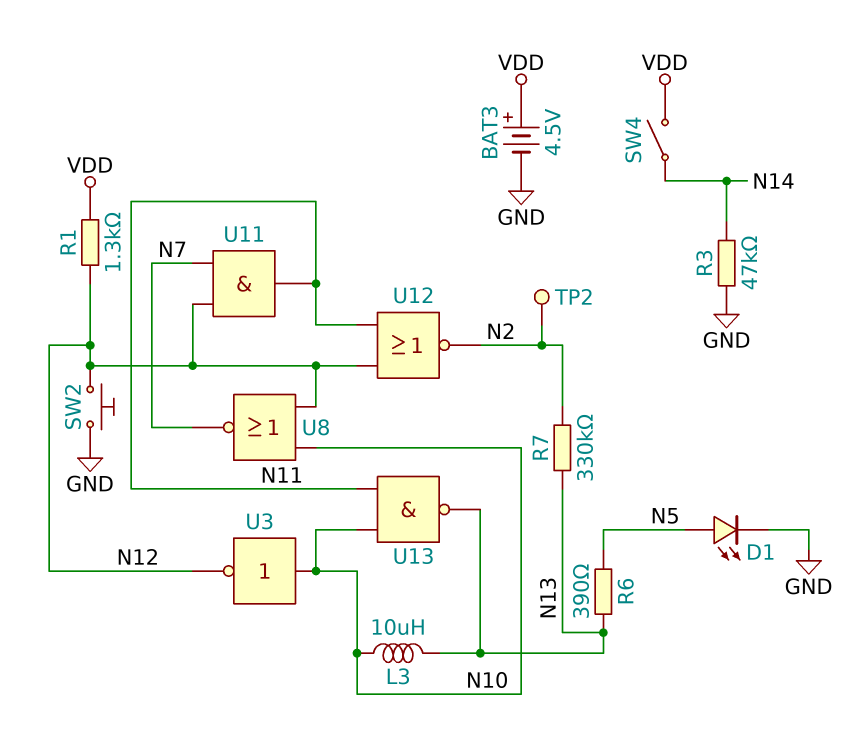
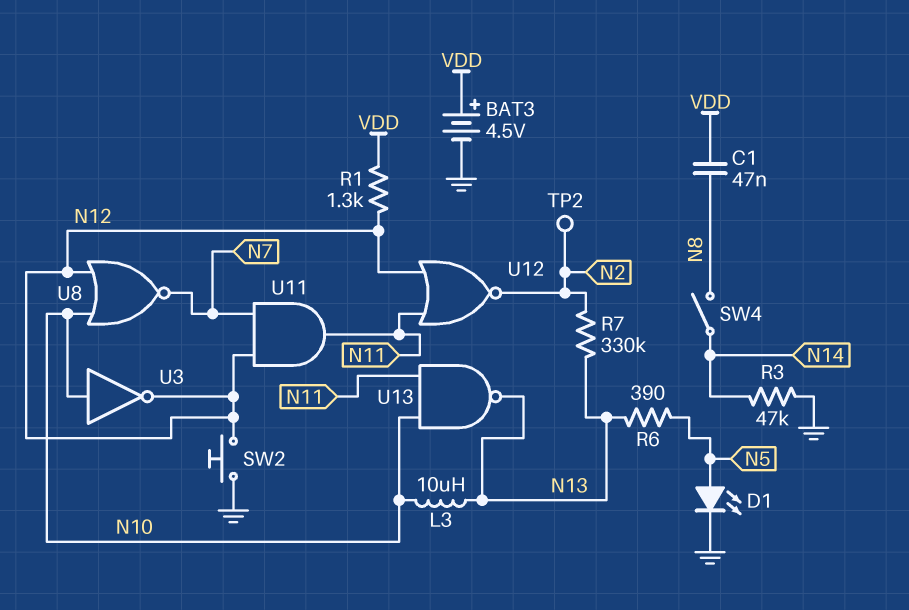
C1: none -> 47nF (N8, VDD)
SW4: switch (N14, VDD) -> switch (N8, N14)

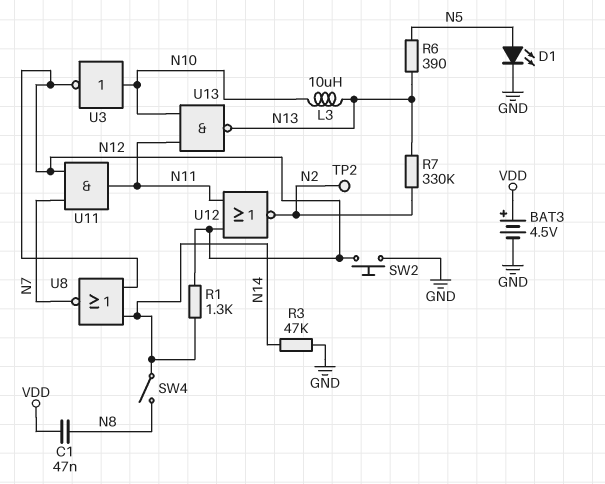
R1: 1.3k (N12, VDD) -> 1.3k (N12, N14)
U8: NOR (in N10, in N12, out N7) -> NOR (in N12, in N14, out N7)

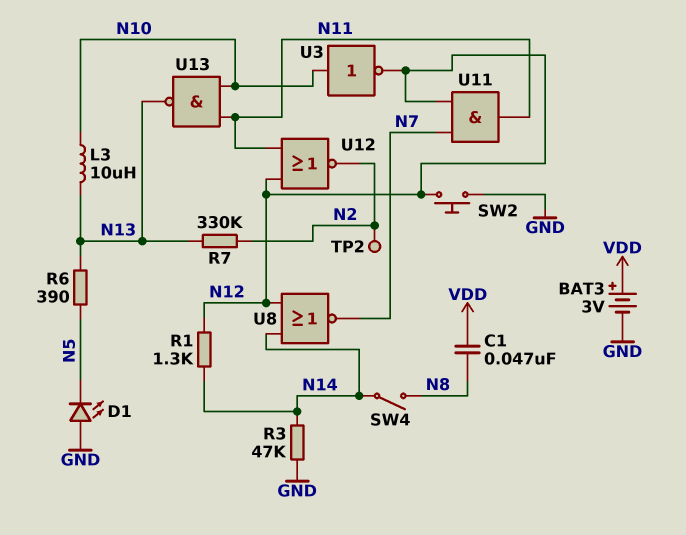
BAT3: 4.5V (plus VDD, minus GND) -> 3V (plus VDD, minus GND)
D1: LED (A N5, K GND) -> LED (A GND, K N5)

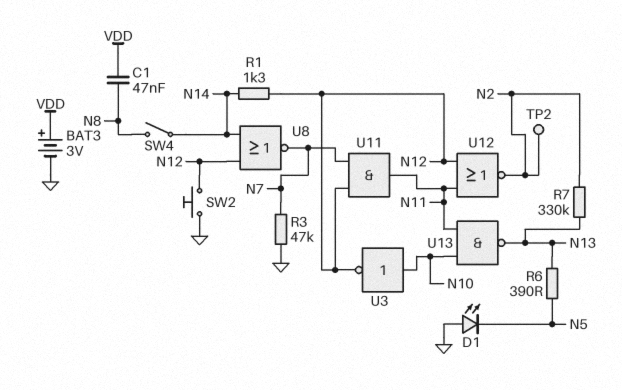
L3: 10uH (N10, N13) -> none
R3: 47k (GND, N14) -> 47k (GND, N7)

